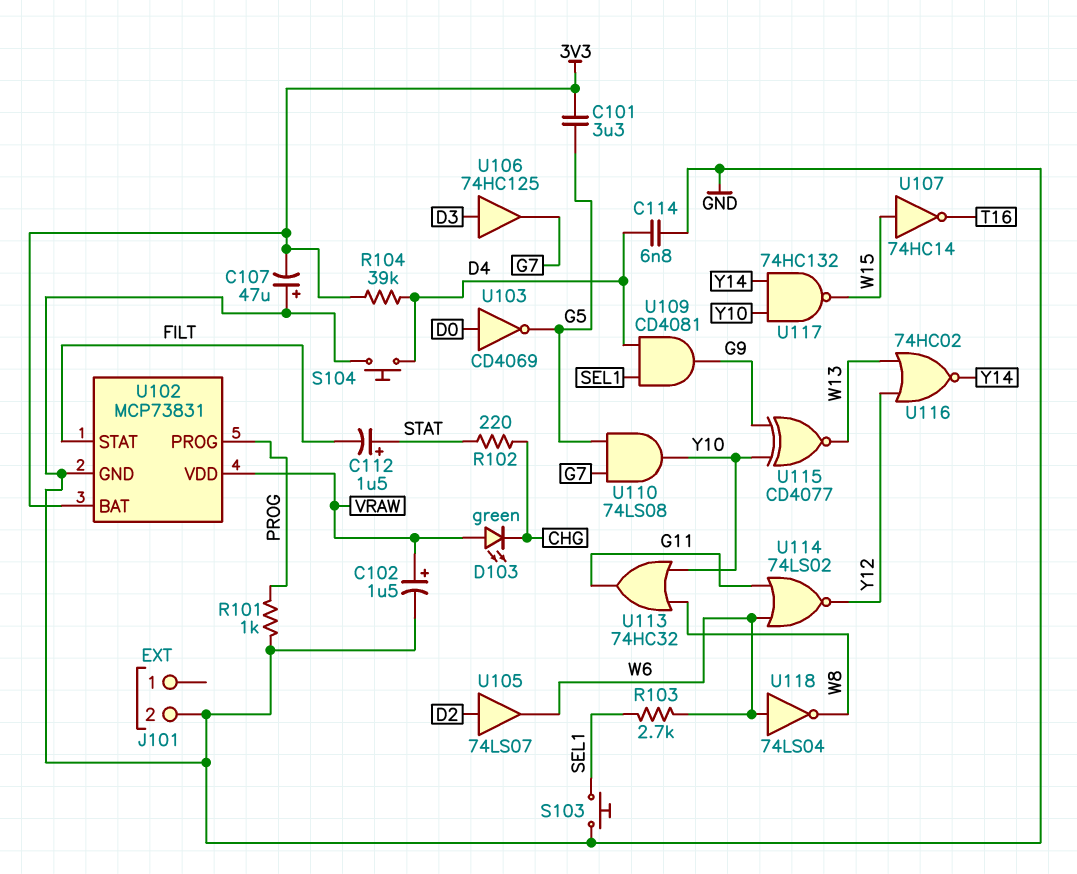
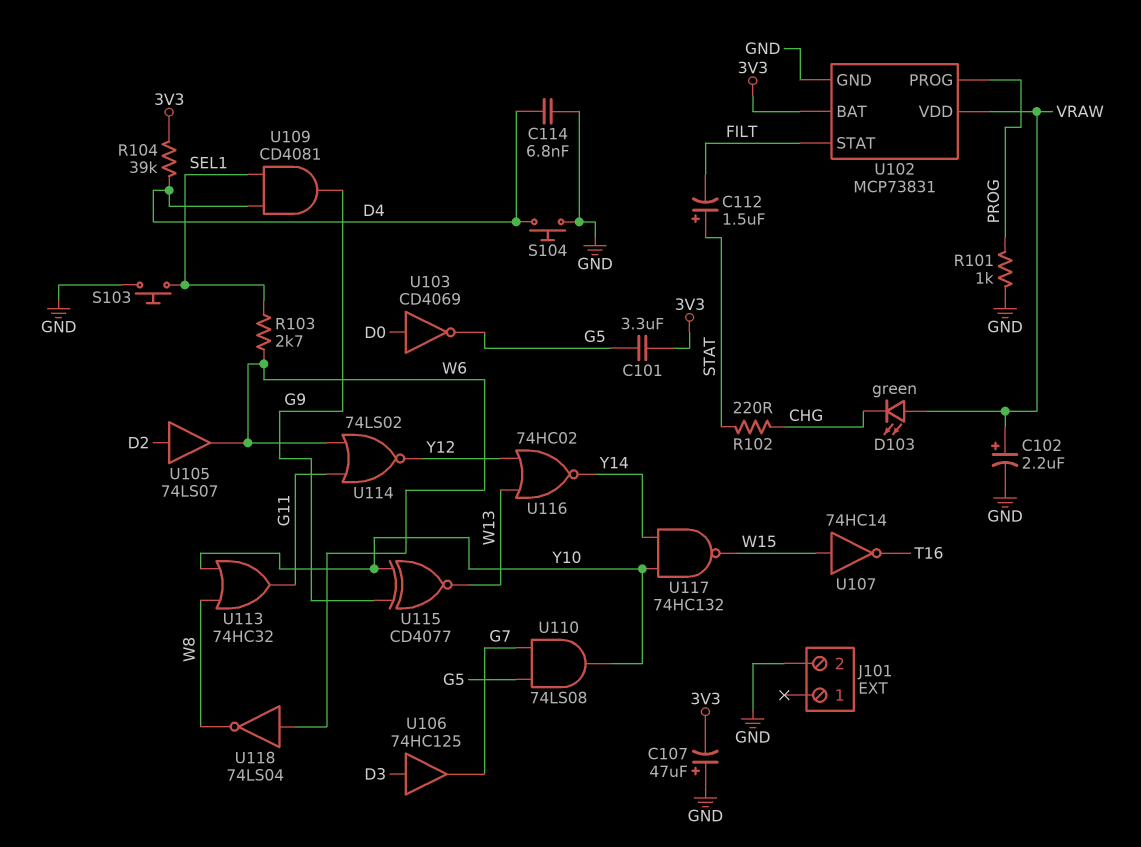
C102: 1.5uF (plus VRAW, minus GND) -> 2.2uF (plus VRAW, minus GND)

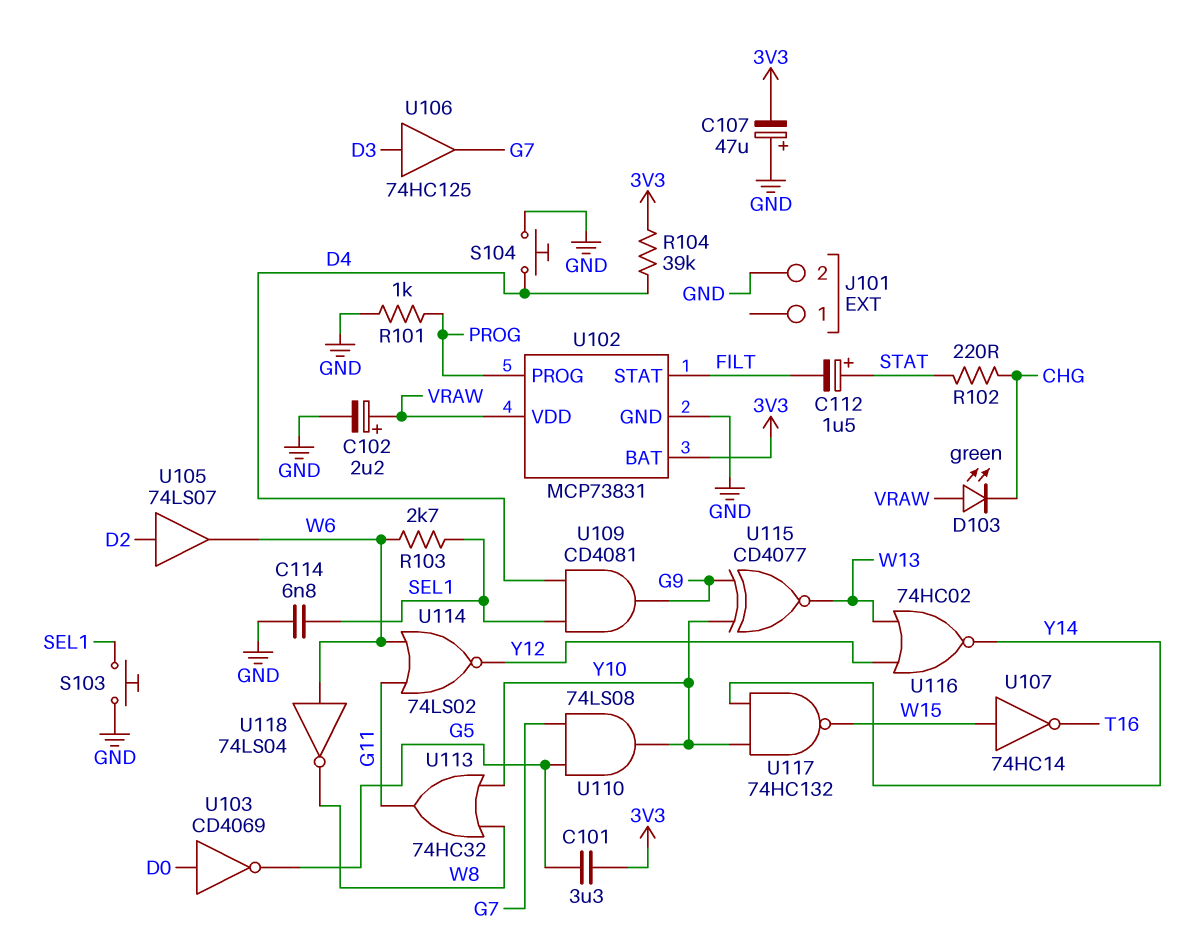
C114: 6.8nF (D4, GND) -> 6.8nF (GND, SEL1)

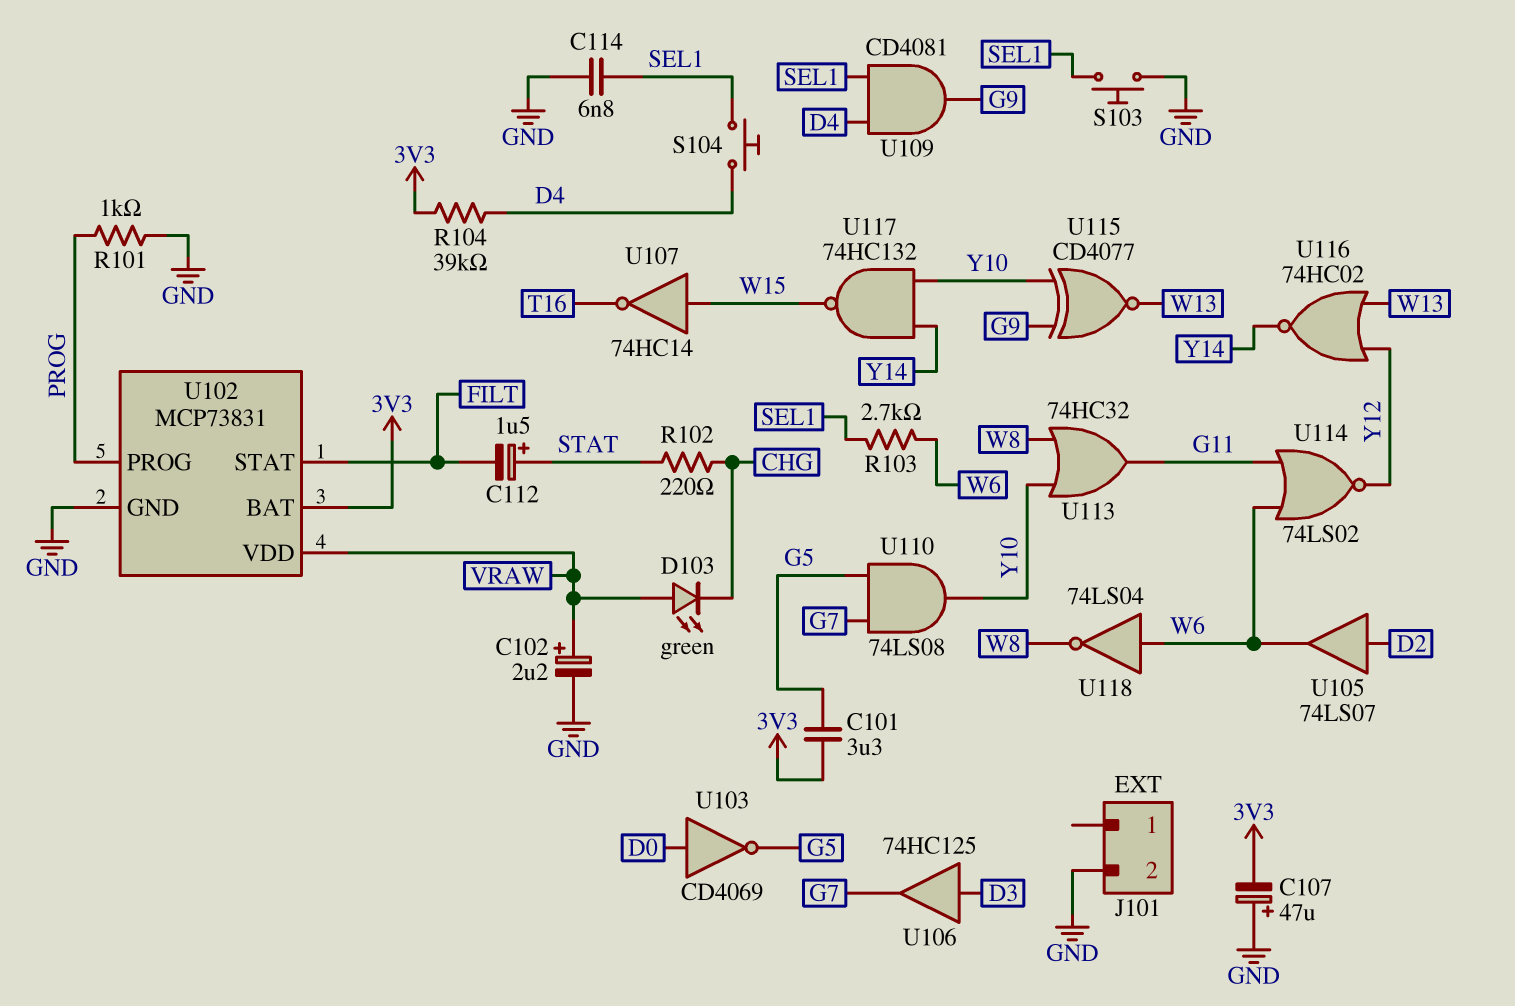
S104: button (D4, GND) -> button (D4, SEL1)

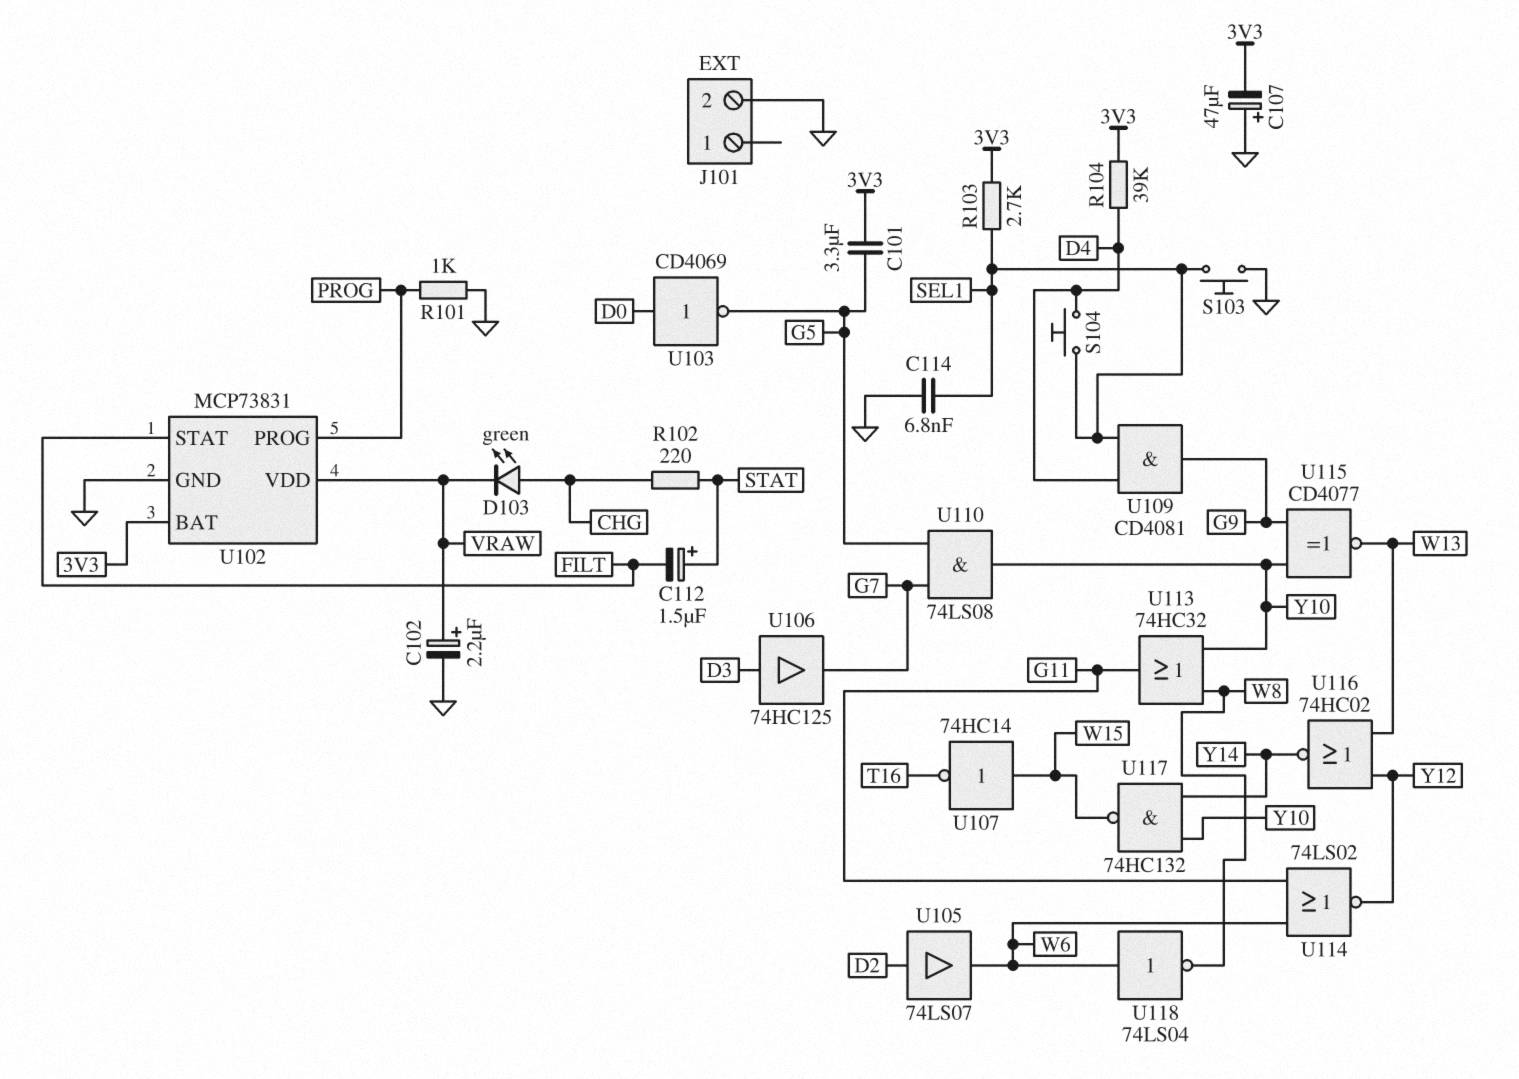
D103: LED green (A VRAW, K CHG) -> LED green (A CHG, K VRAW)
R103: 2.7k (SEL1, W6) -> 2.7k (3V3, SEL1)

